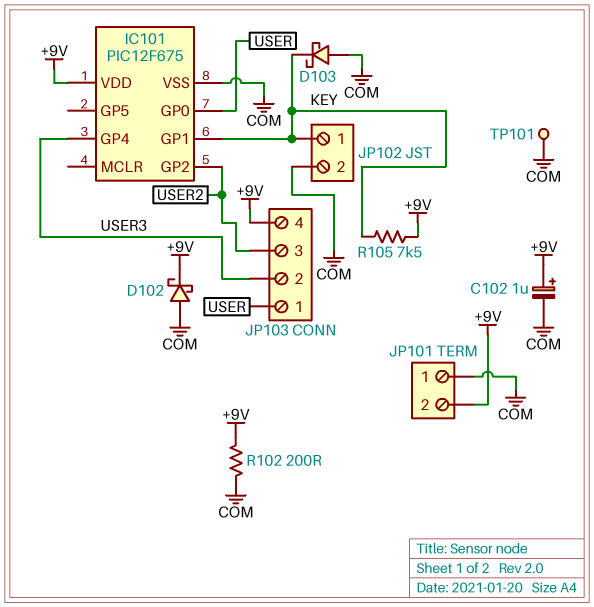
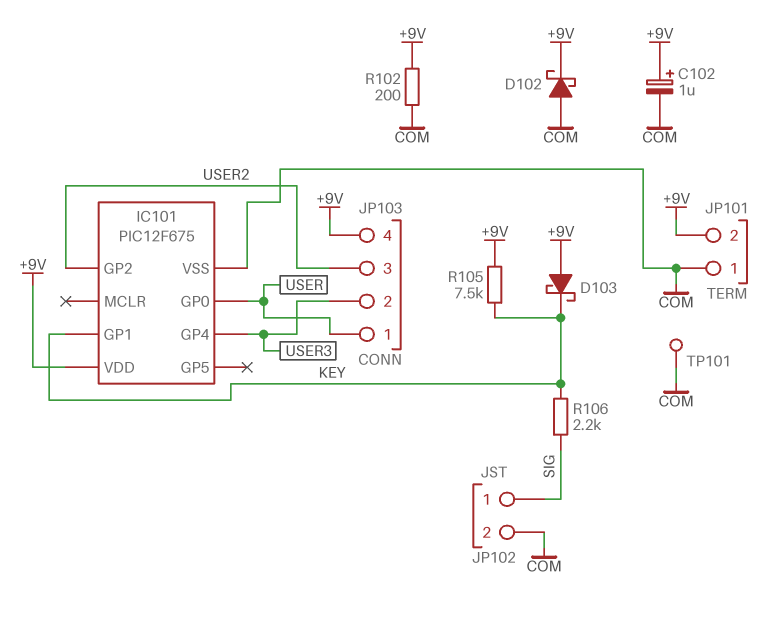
D103: schottky (A COM, K KEY) -> schottky (A +9V, K KEY)
JP102 pin 1: KEY -> SIG
R106: none -> 2.2k (KEY, SIG)

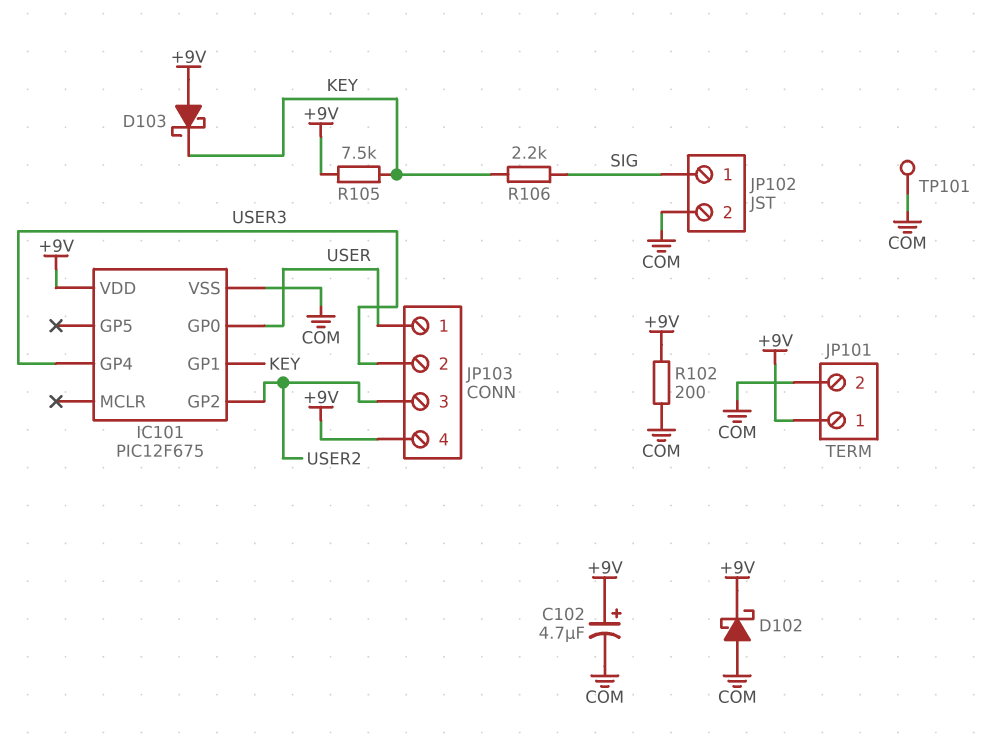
C102: 1uF (plus +9V, minus COM) -> 4.7uF (plus +9V, minus COM)
JP101 pin 1: COM -> +9V
JP101 pin 2: +9V -> COM

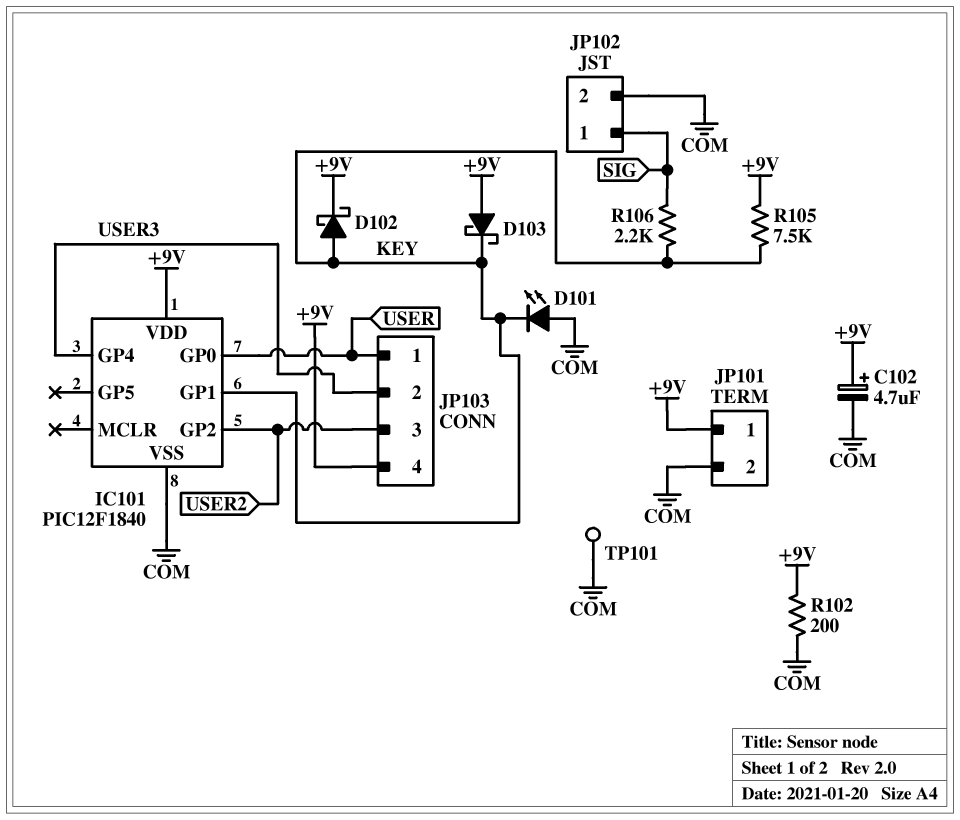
D101: none -> LED (A COM, K KEY)
D102: schottky (A COM, K +9V) -> schottky (A KEY, K +9V)
IC101: PIC12F675 -> PIC12F1840

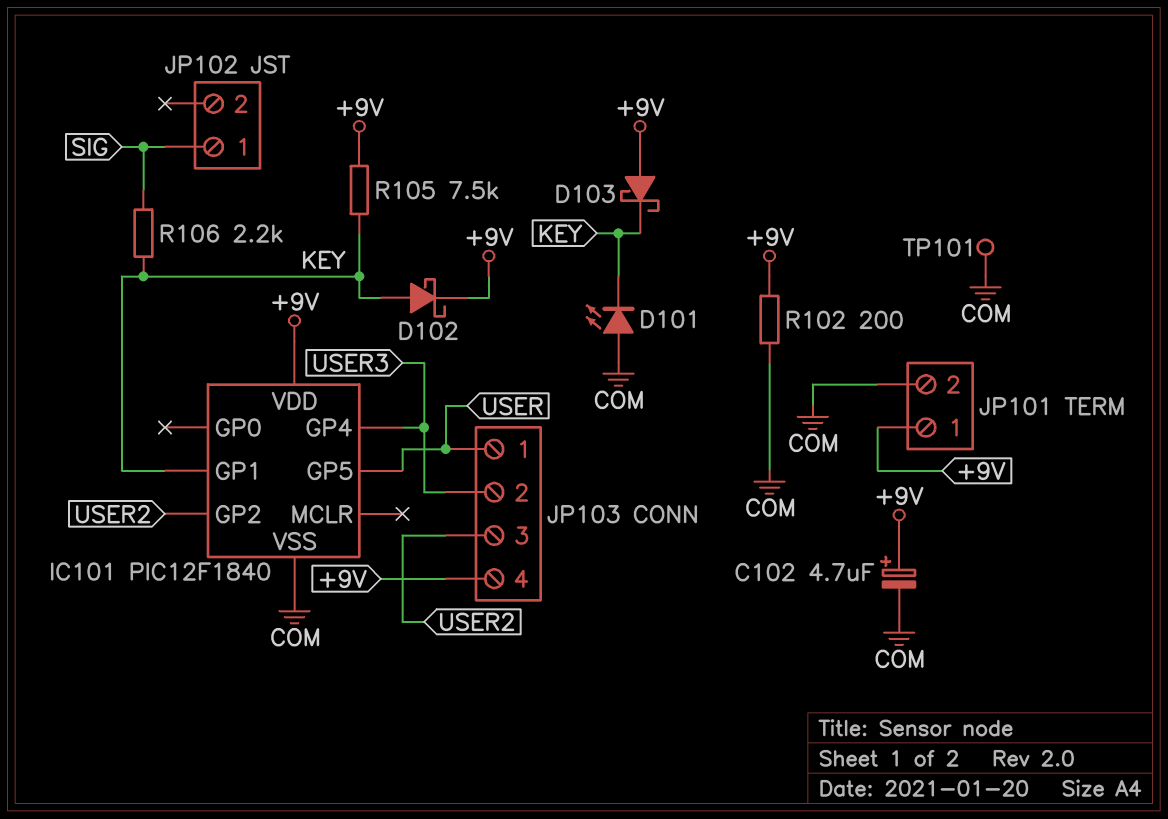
IC101 pin GP0: USER -> none
IC101 pin GP5: none -> USER
JP102 pin 2: COM -> none

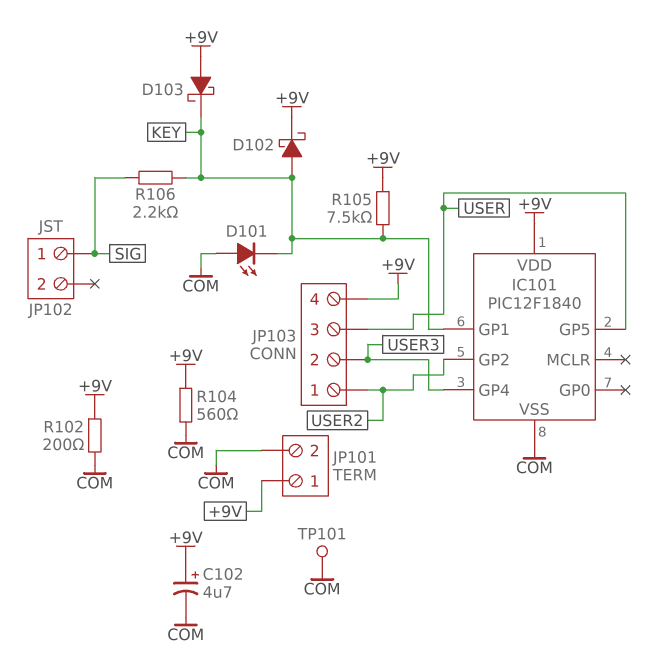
JP103 pin 1: USER -> USER2
JP103 pin 3: USER2 -> USER
R104: none -> 560 (+9V, COM)

